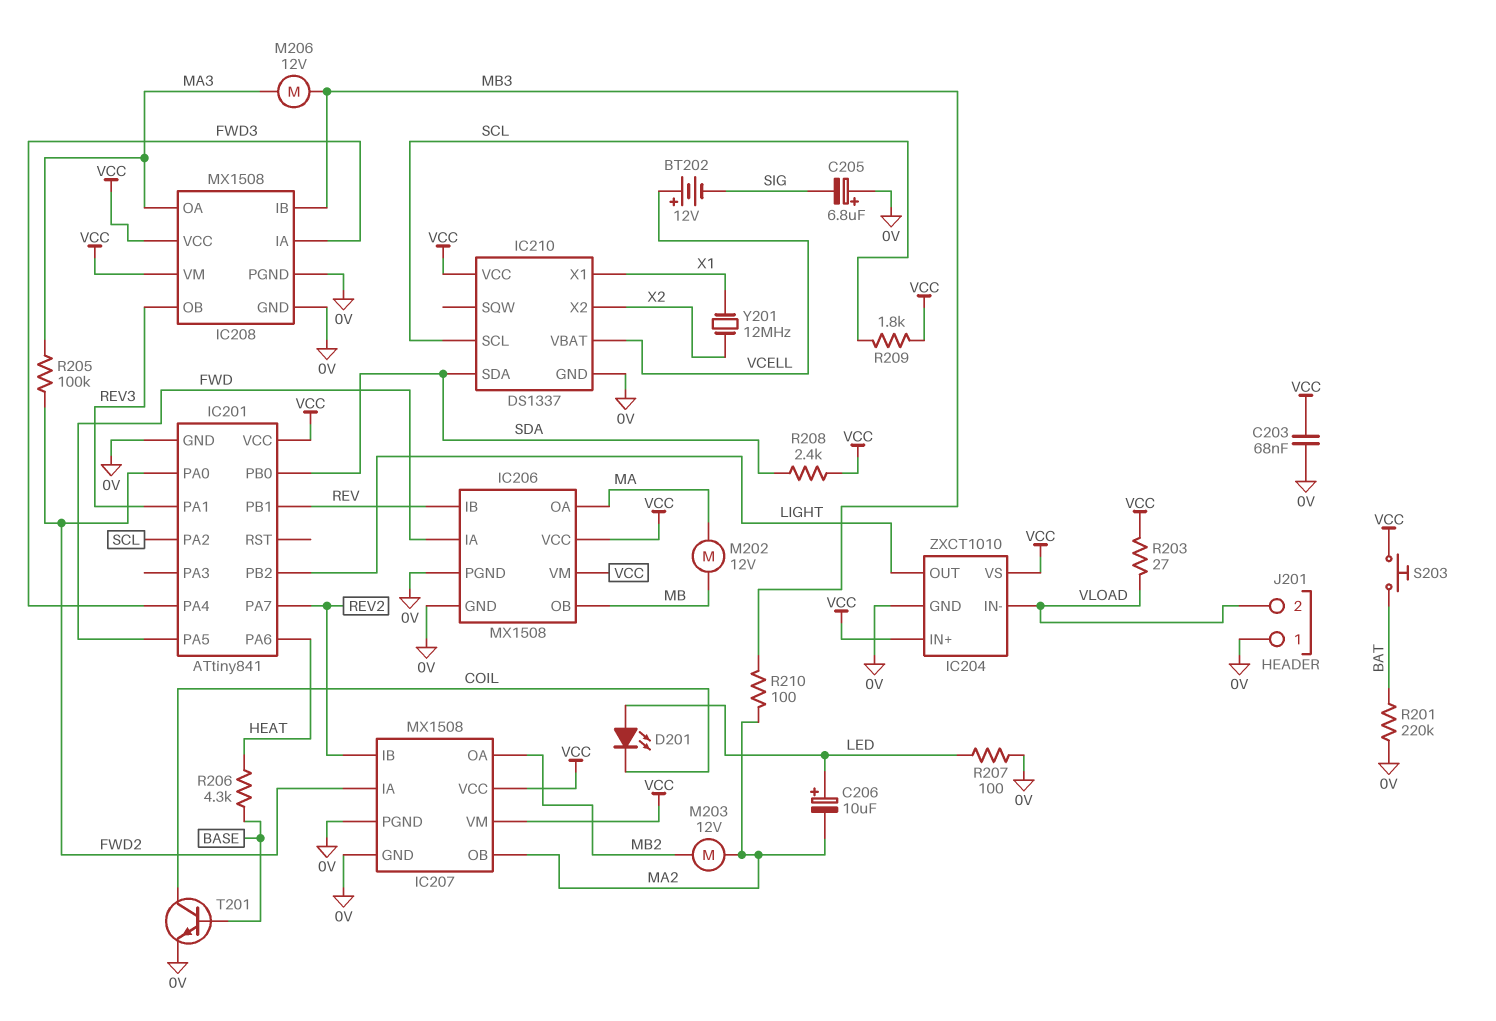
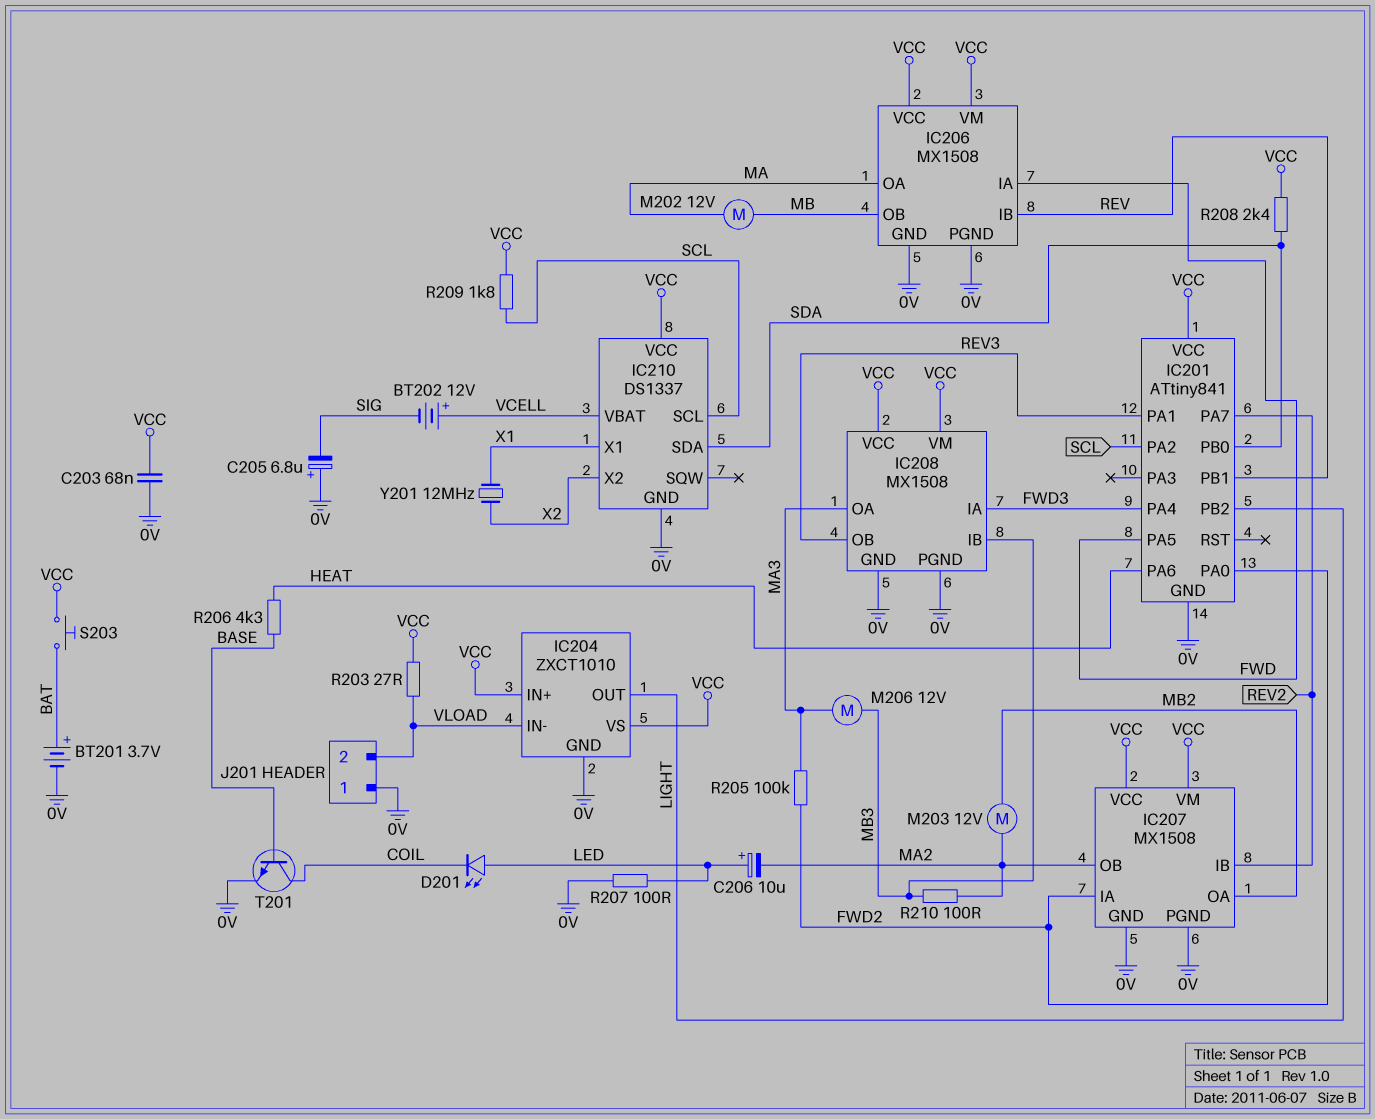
BT201: none -> 3.7V (plus BAT, minus 0V)
R201: 220k (0V, BAT) -> none

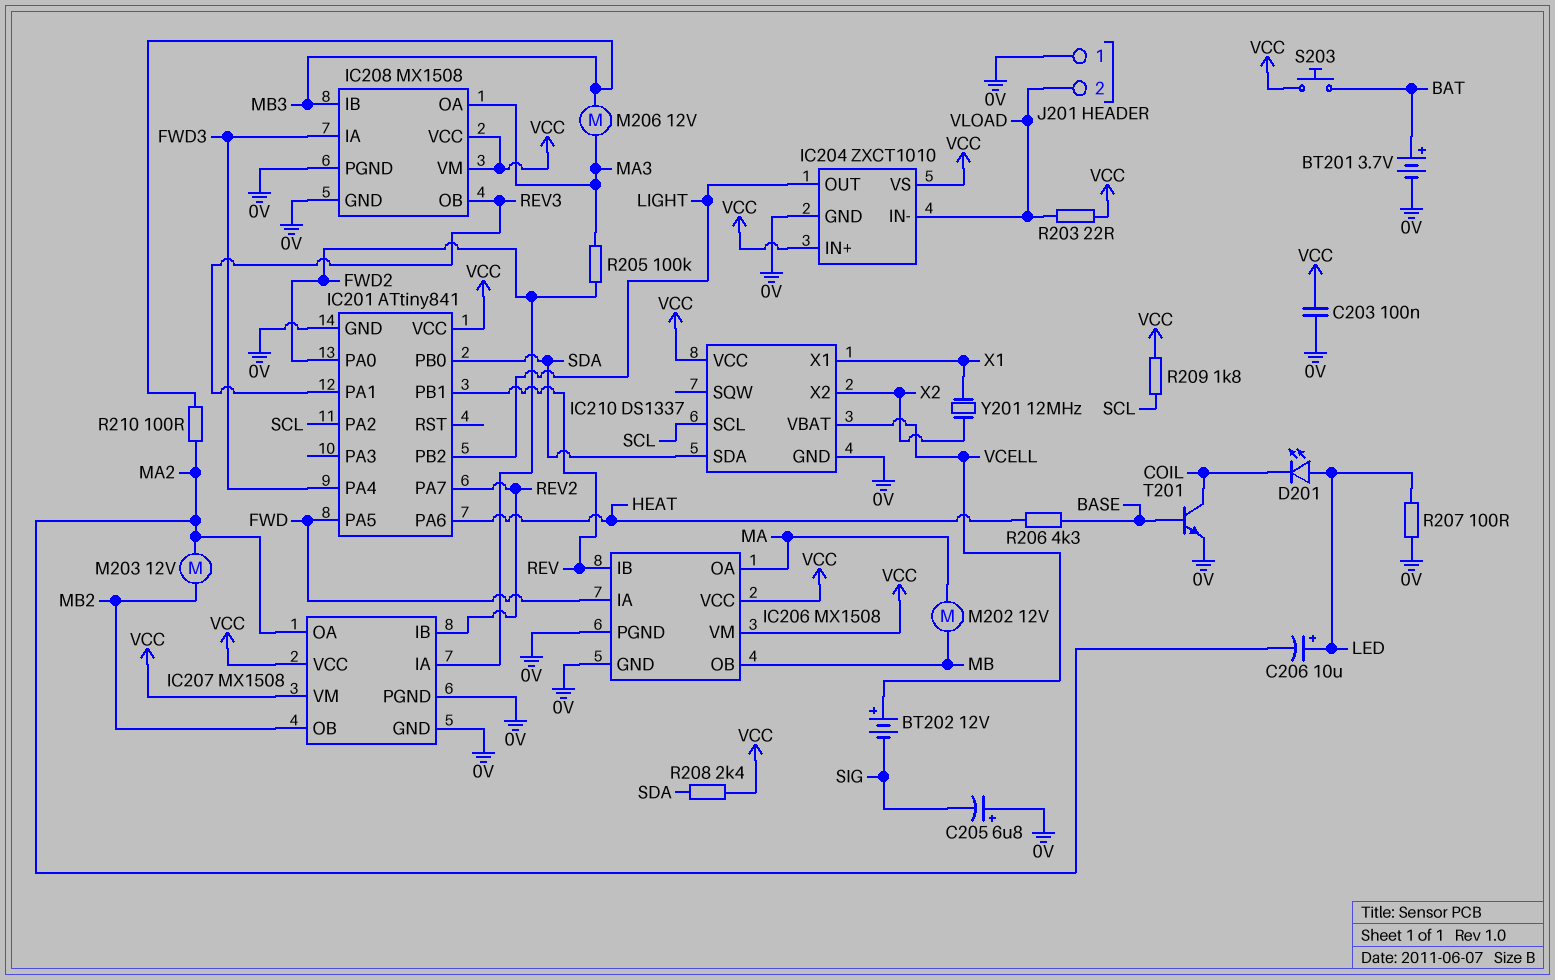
C203: 68nF (0V, VCC) -> 100nF (0V, VCC)
IC207 pin OA: MB2 -> MA2
IC207 pin OB: MA2 -> MB2
R203: 27 (VCC, VLOAD) -> 22 (VCC, VLOAD)

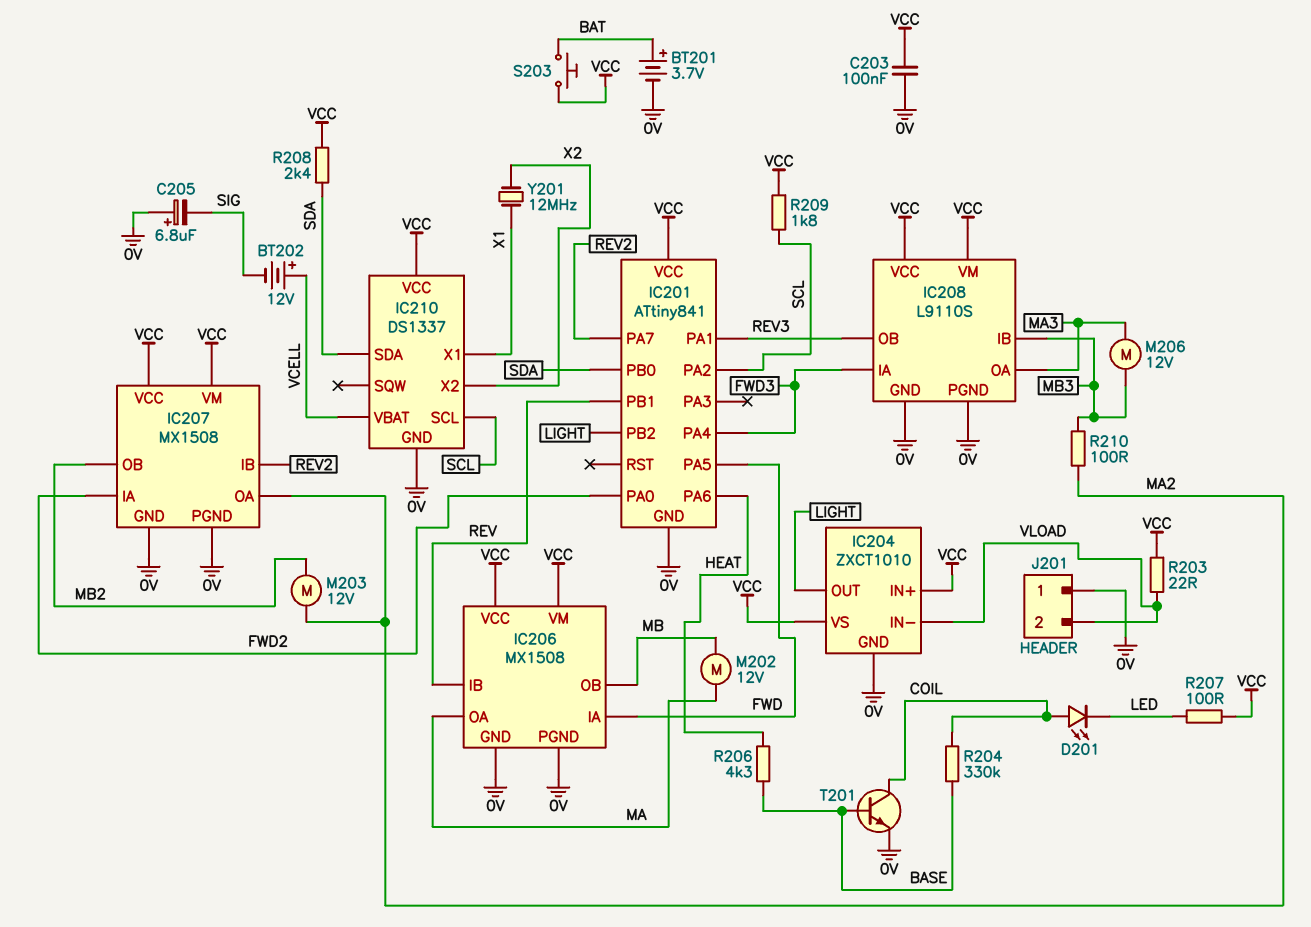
C206: 10uF (plus LED, minus MA2) -> none
D201: LED (A LED, K COIL) -> LED (A COIL, K LED)
IC208: MX1508 -> L9110S
R204: none -> 330k (BASE, COIL)
R205: 100k (FWD2, MA3) -> none
R207: 100 (0V, LED) -> 100 (LED, VCC)

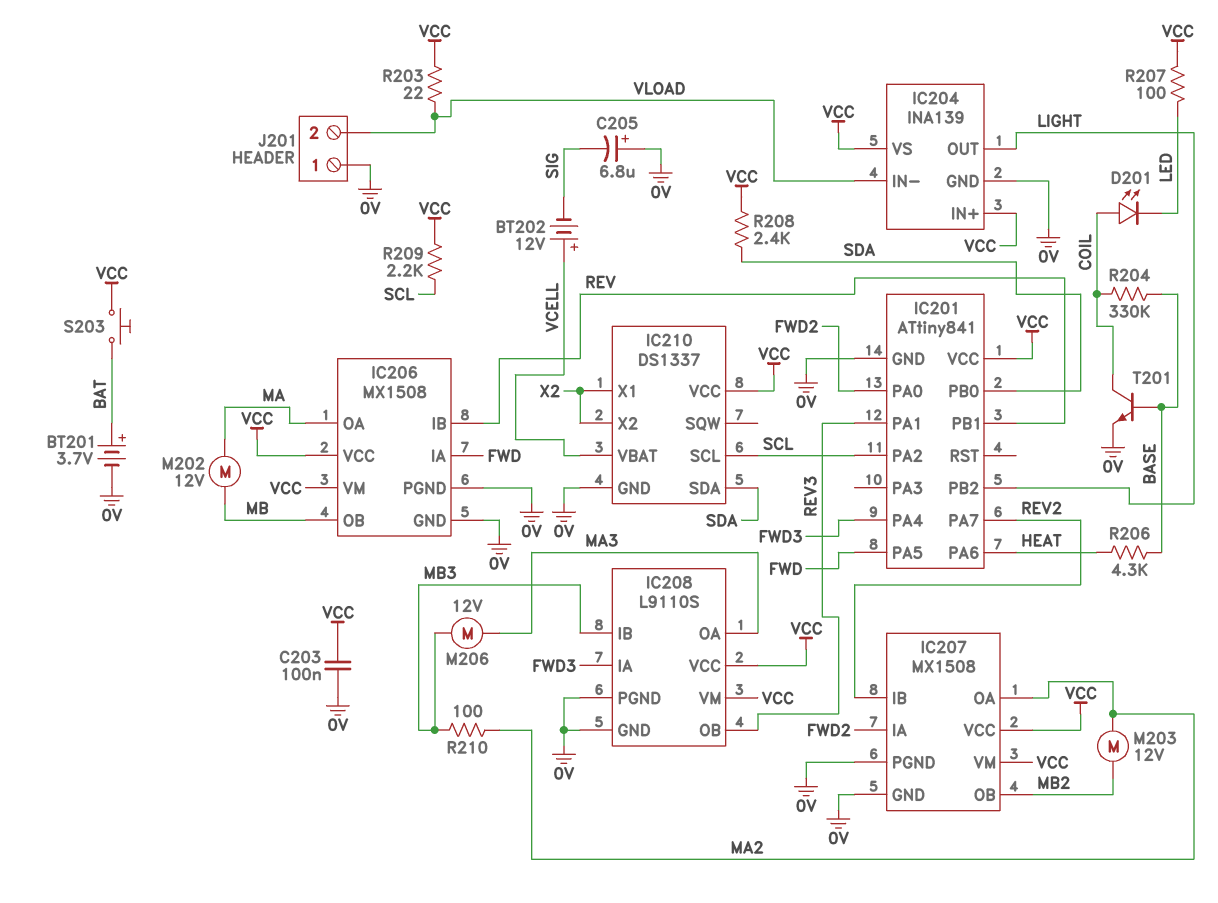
IC204: ZXCT1010 -> INA139
IC210 pin X1: X1 -> X2
R209: 1.8k (SCL, VCC) -> 2.2k (SCL, VCC)
Y201: 12MHz (X1, X2) -> none

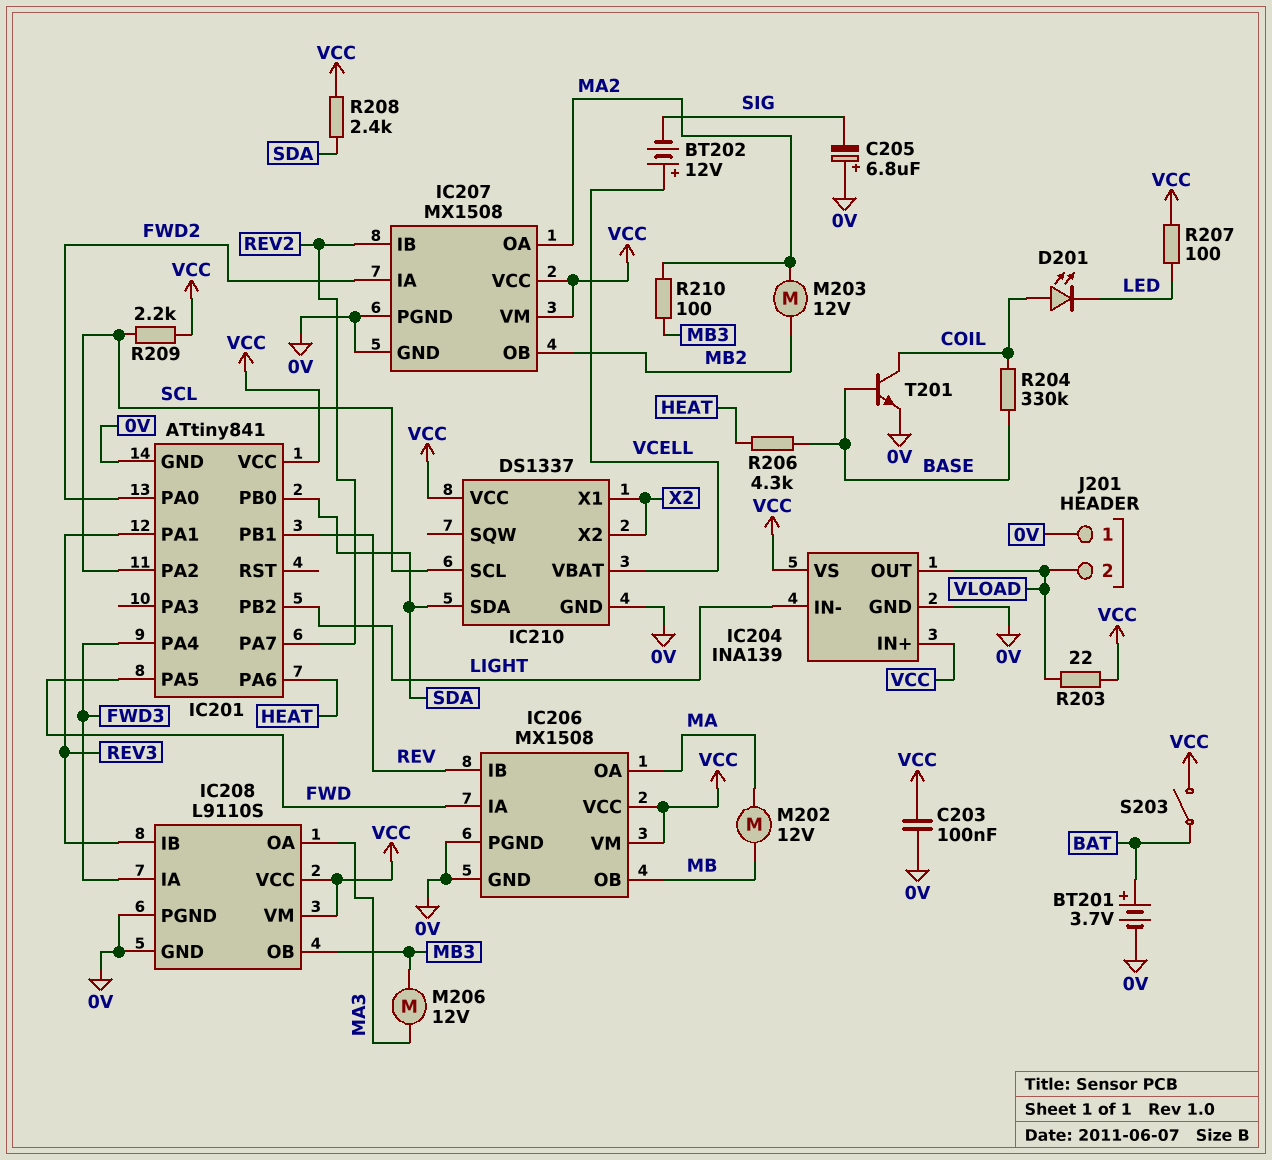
IC204 pin IN-: VLOAD -> LIGHT
IC204 pin OUT: LIGHT -> VLOAD
IC208 pin IB: MB3 -> REV3
IC208 pin OB: REV3 -> MB3
S203: button (BAT, VCC) -> switch (BAT, VCC)

